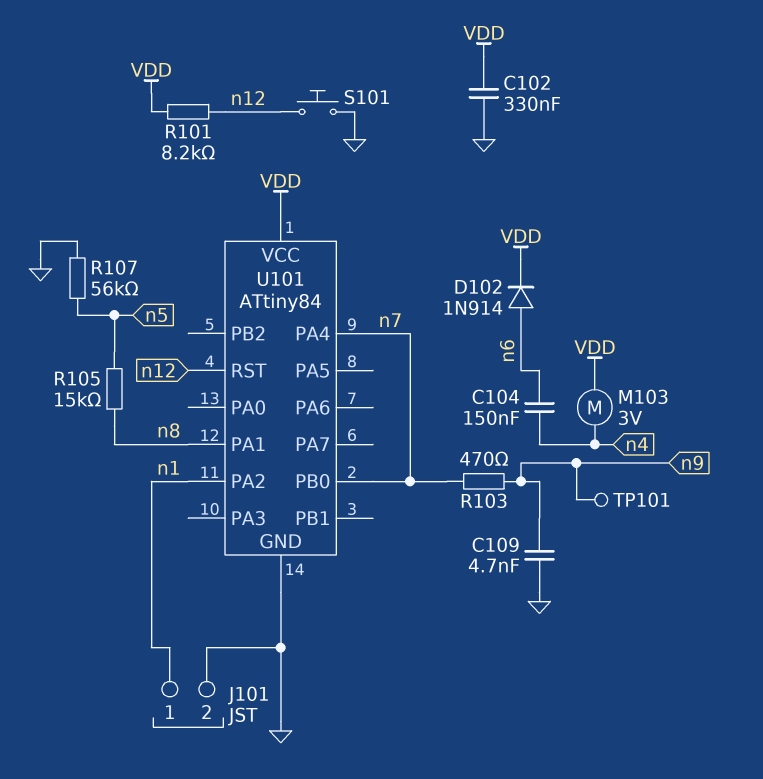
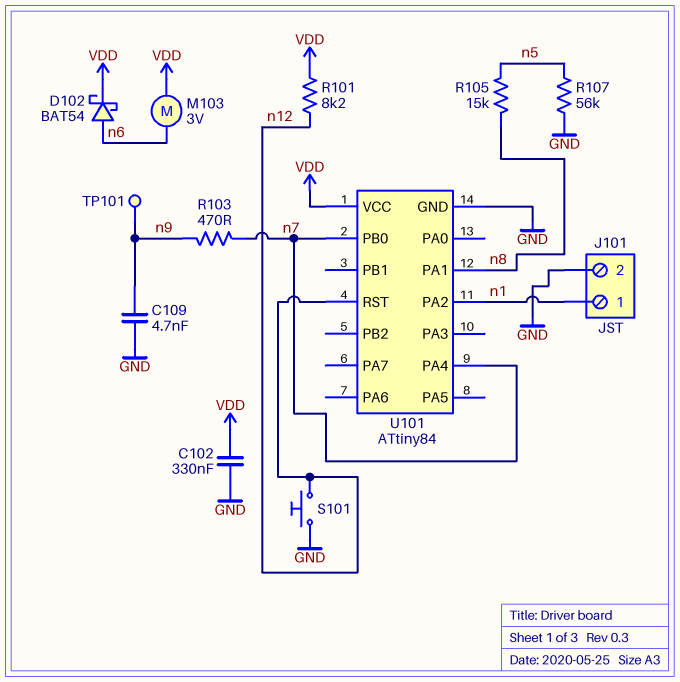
C104: 150nF (n4, n6) -> none
D102: diode 1N914 (A n6, K VDD) -> schottky BAT54 (A n6, K VDD)
M103: motor 3V (VDD, n4) -> motor 3V (VDD, n6)

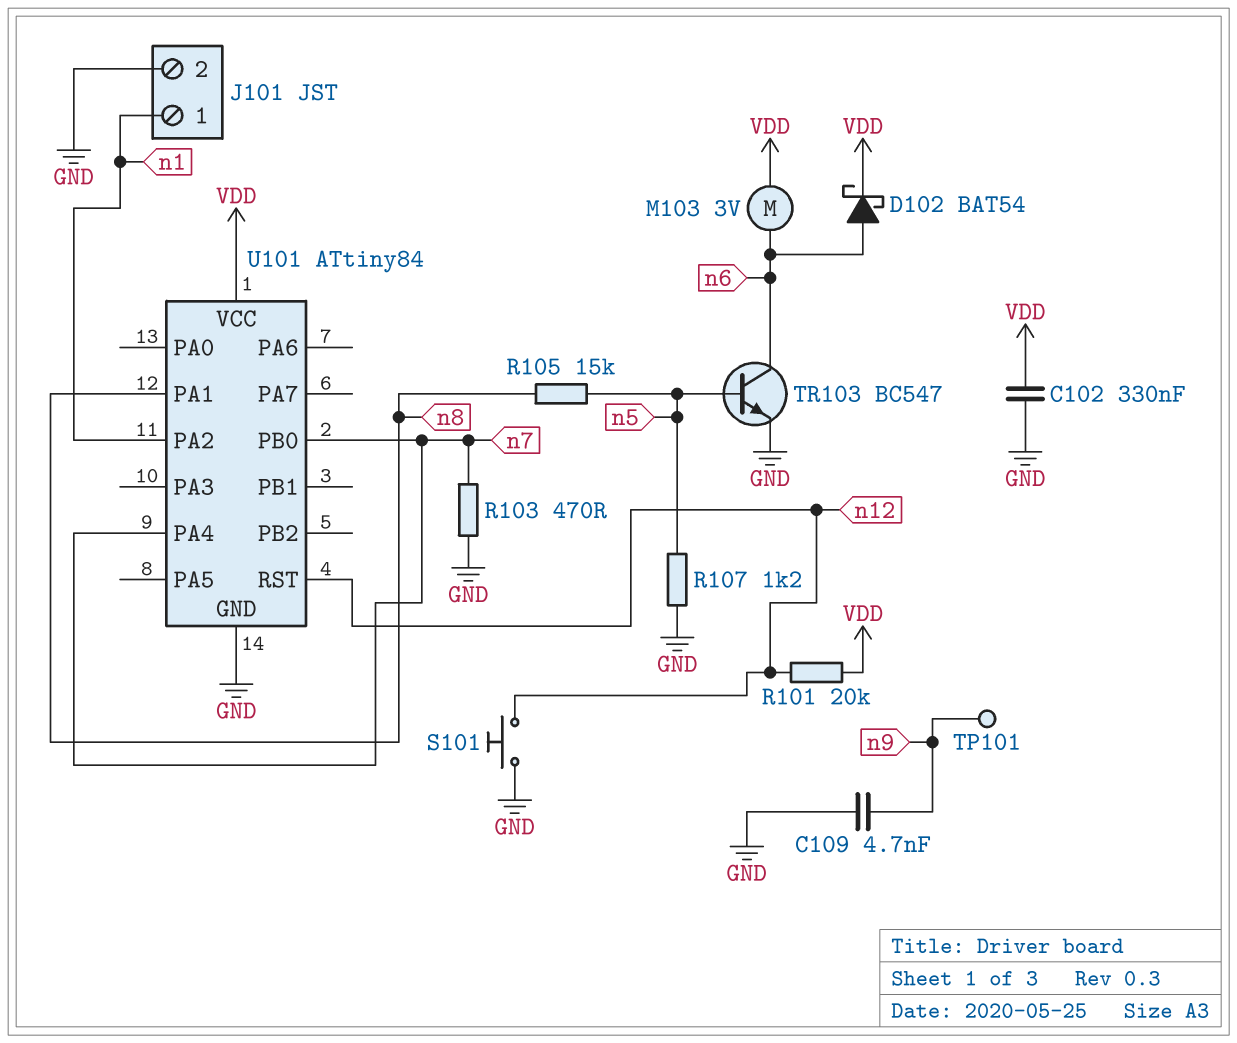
R101: 8.2k (VDD, n12) -> 20k (VDD, n12)
R103: 470 (n7, n9) -> 470 (GND, n7)
R107: 56k (GND, n5) -> 1.2k (GND, n5)
TR103: none -> NPN BC547 (B n5, C n6, E GND)

